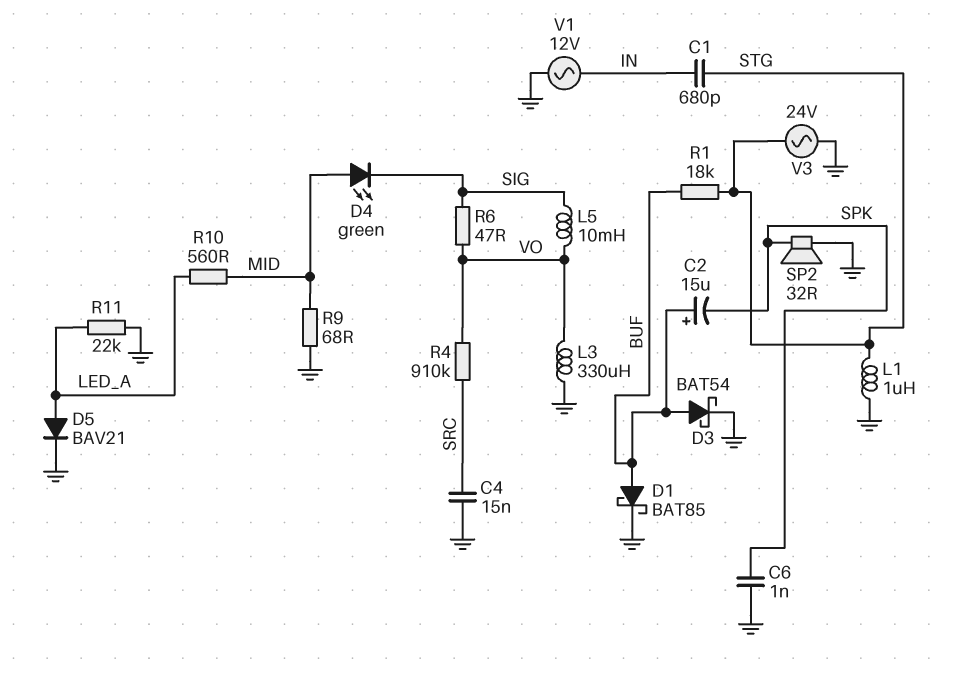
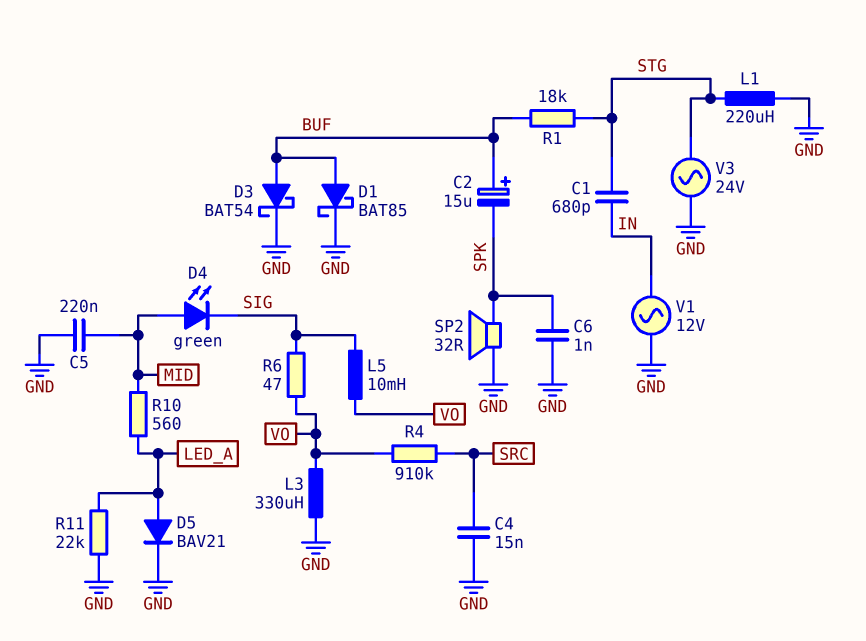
C5: none -> 220nF (GND, MID)
L1: 1uH (GND, STG) -> 220uH (GND, STG)
R9: 68 (GND, MID) -> none

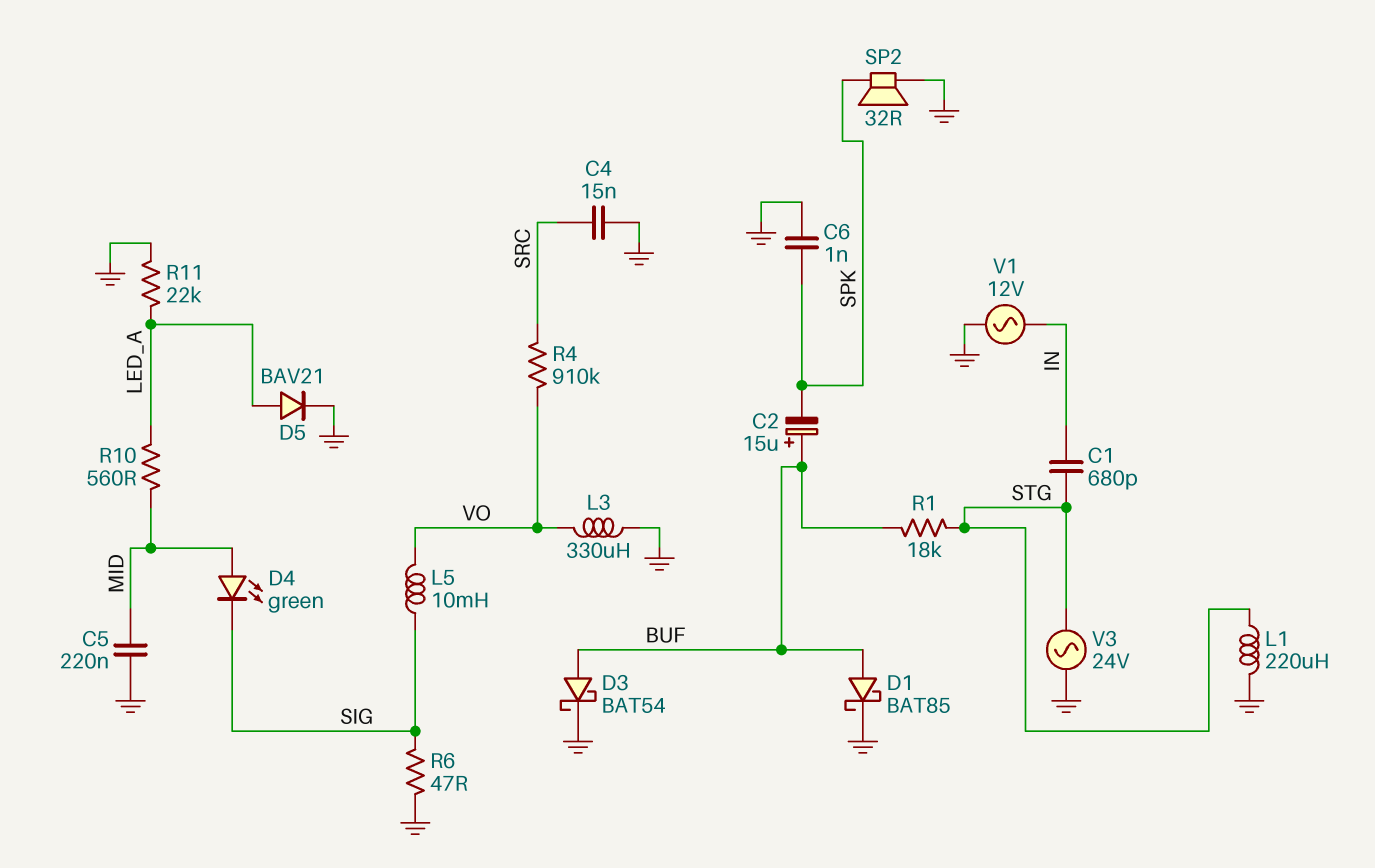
R6: 47 (SIG, VO) -> 47 (GND, SIG)

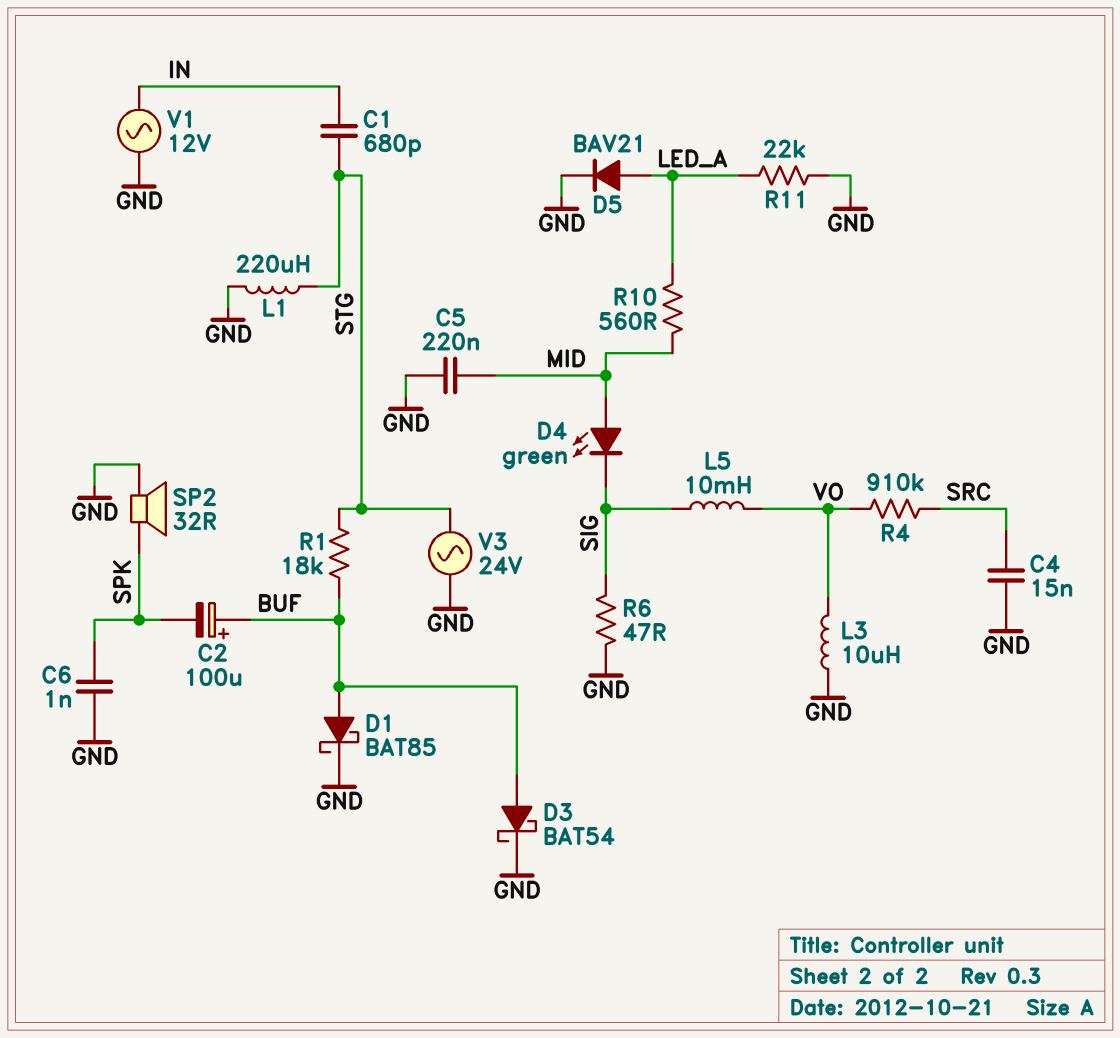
C2: 15uF (plus BUF, minus SPK) -> 100uF (plus BUF, minus SPK)
L3: 330uH (GND, VO) -> 10uH (GND, VO)

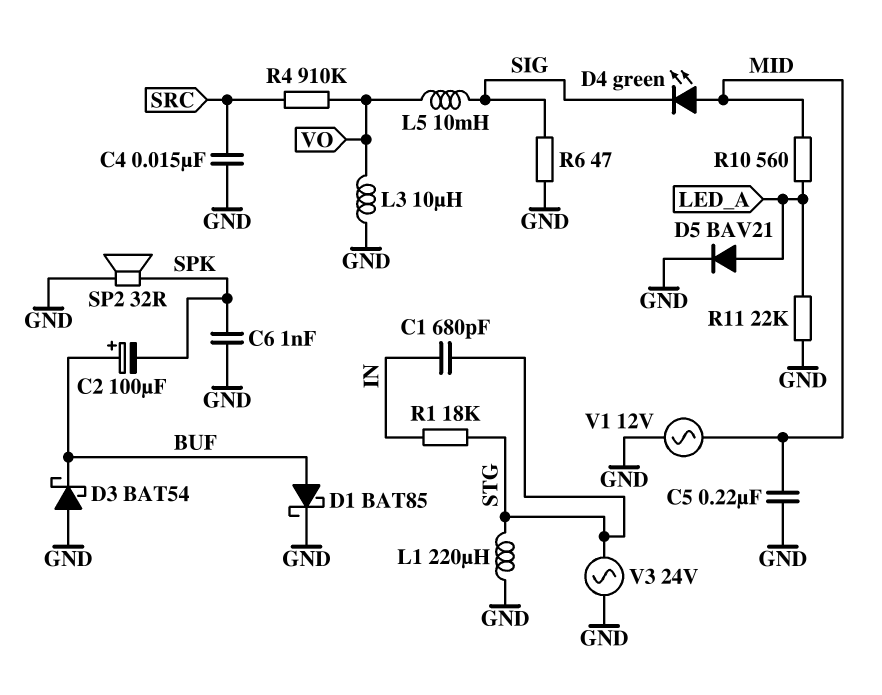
D3: schottky BAT54 (A BUF, K GND) -> schottky BAT54 (A GND, K BUF)
R1: 18k (BUF, STG) -> 18k (IN, STG)
V1: AC 12V (GND, IN) -> AC 12V (GND, MID)

